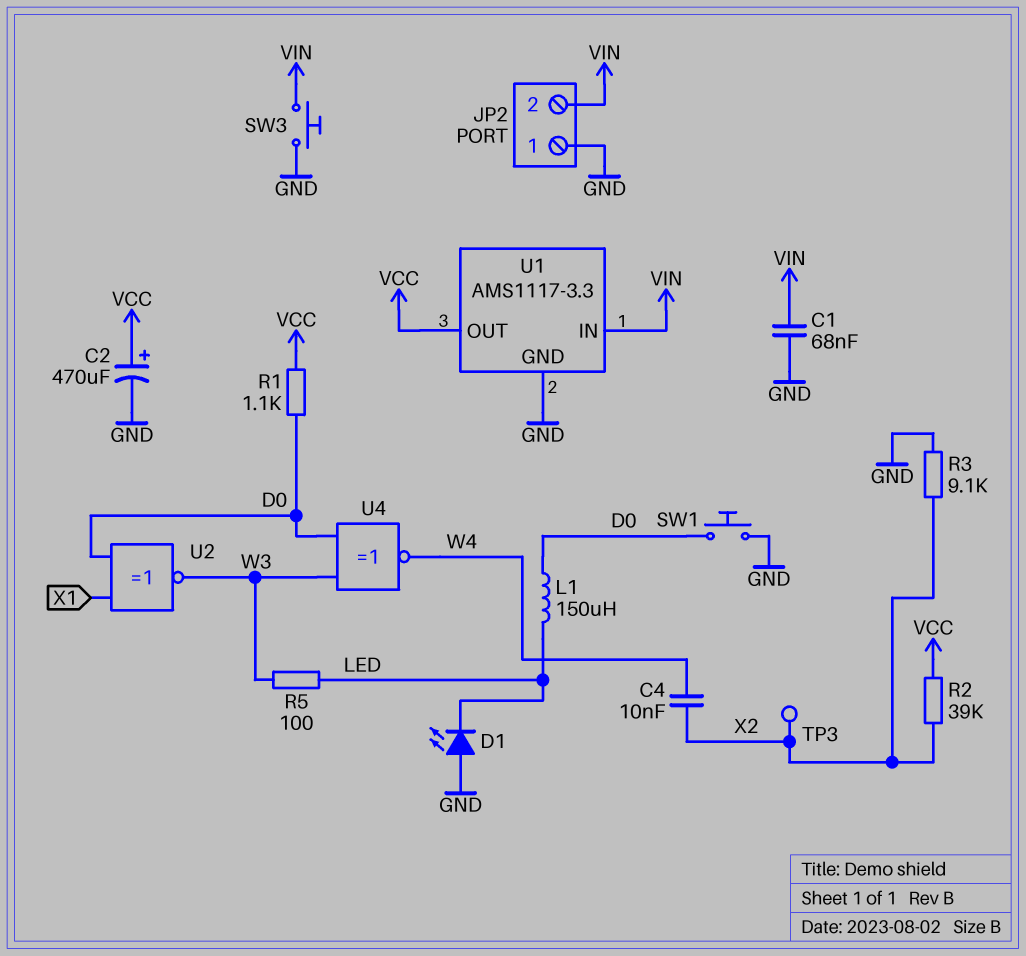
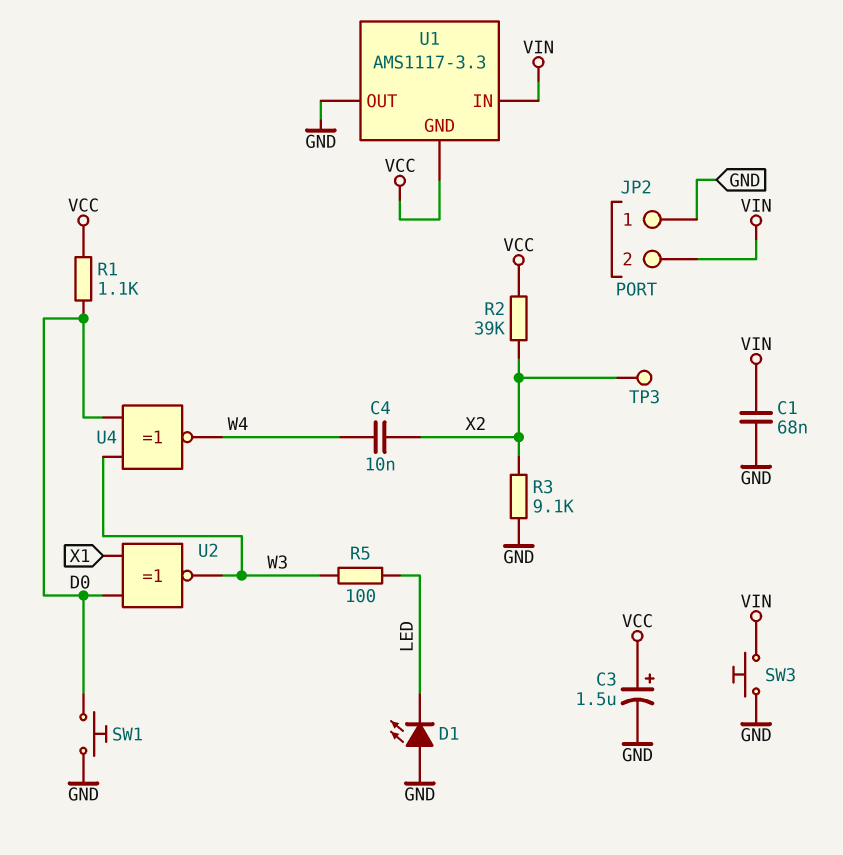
C2: 470uF (plus VCC, minus GND) -> none
C3: none -> 1.5uF (plus VCC, minus GND)
L1: 150uH (D0, LED) -> none
U1 pin GND: GND -> VCC
U1 pin OUT: VCC -> GND

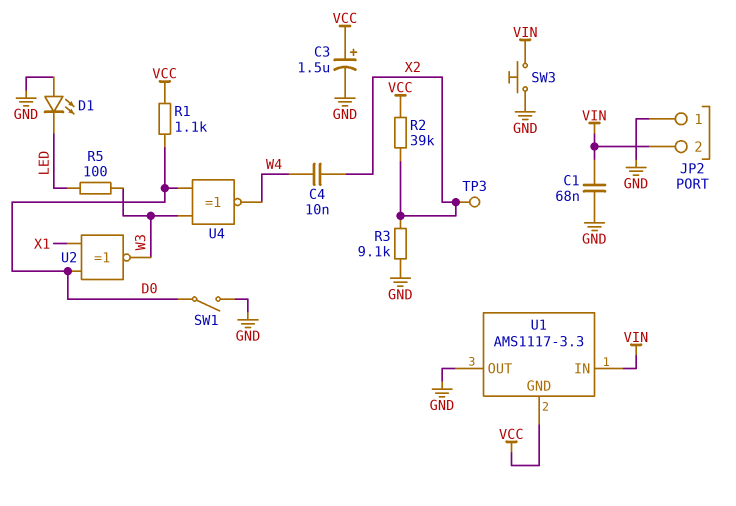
SW1: button (D0, GND) -> switch (D0, GND)

